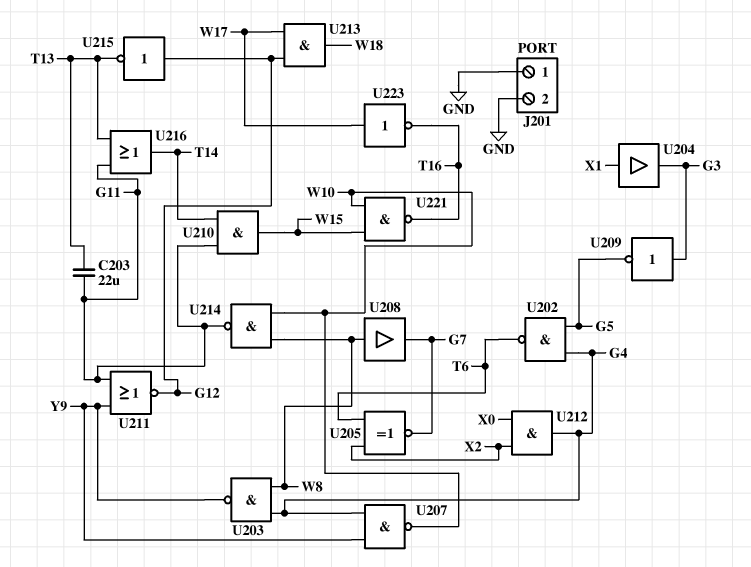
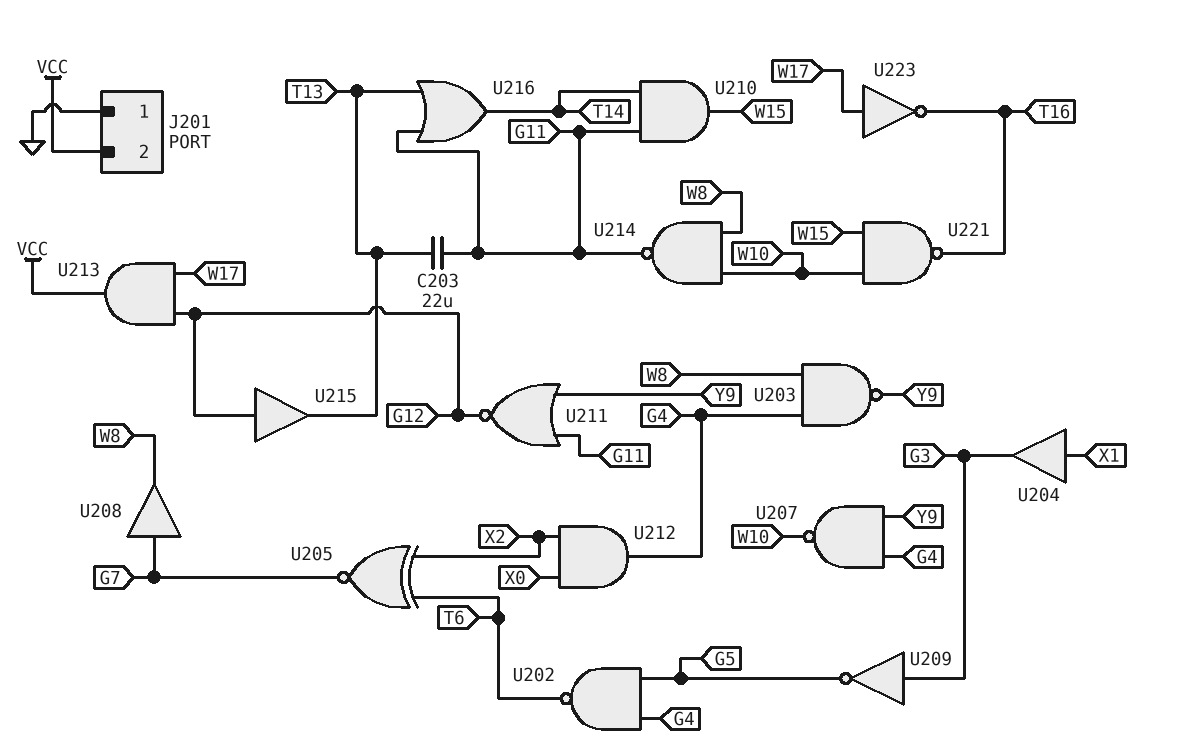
J201 pin 2: GND -> VCC
U208: buffer (in W8, out G7) -> buffer (in G7, out W8)
U213: AND (in G12, in W17, out W18) -> AND (in G12, in W17, out VCC)
U215: NOT (in G12, out T13) -> buffer (in G12, out T13)

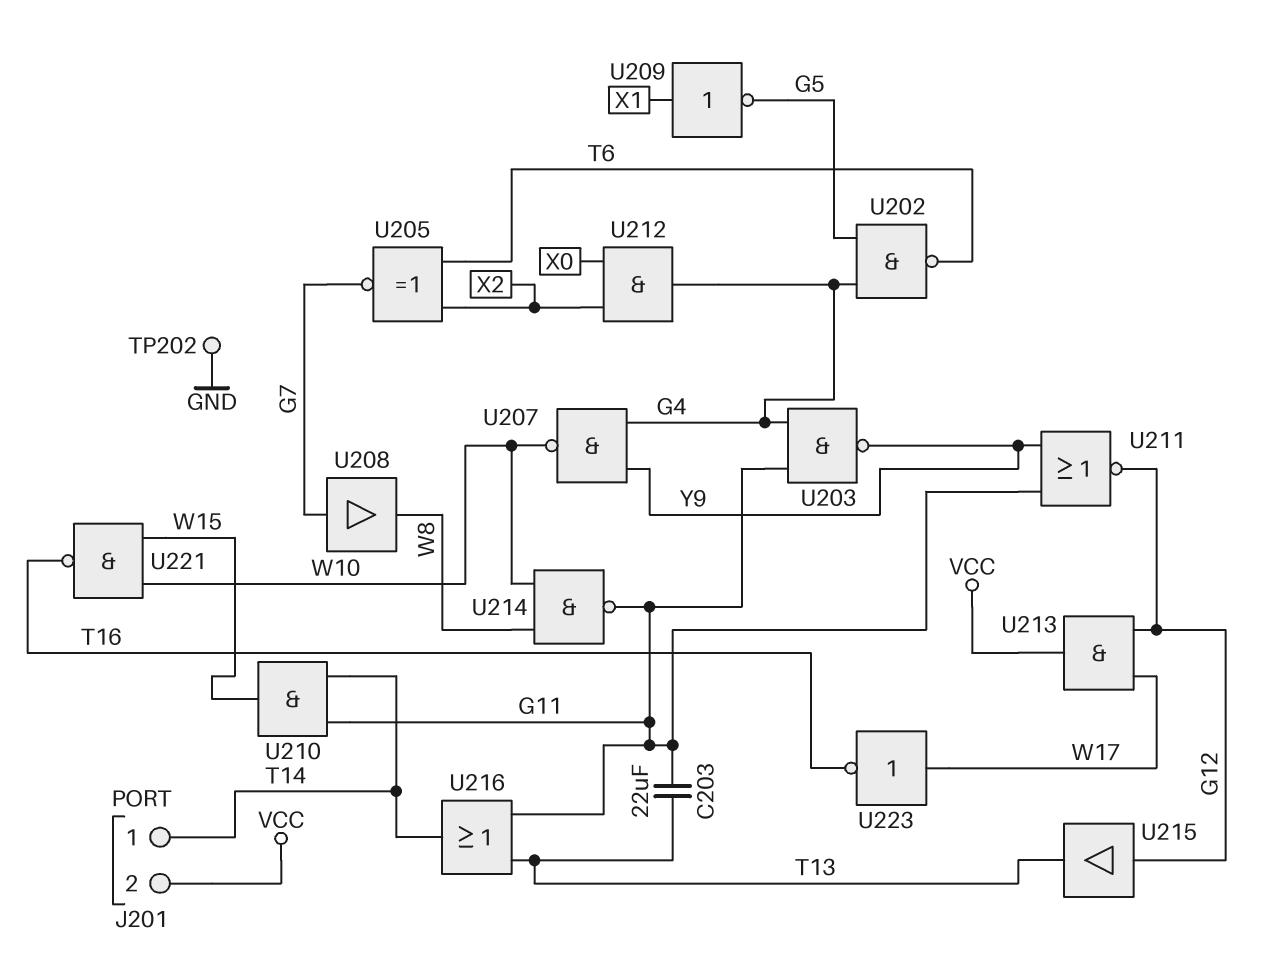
J201 pin 1: GND -> T14
TP202: none -> test point (GND)
U203: NAND (in G4, in W8, out Y9) -> NAND (in G4, in G11, out Y9)
U204: buffer (in X1, out G3) -> none
U209: NOT (in G3, out G5) -> NOT (in X1, out G5)

